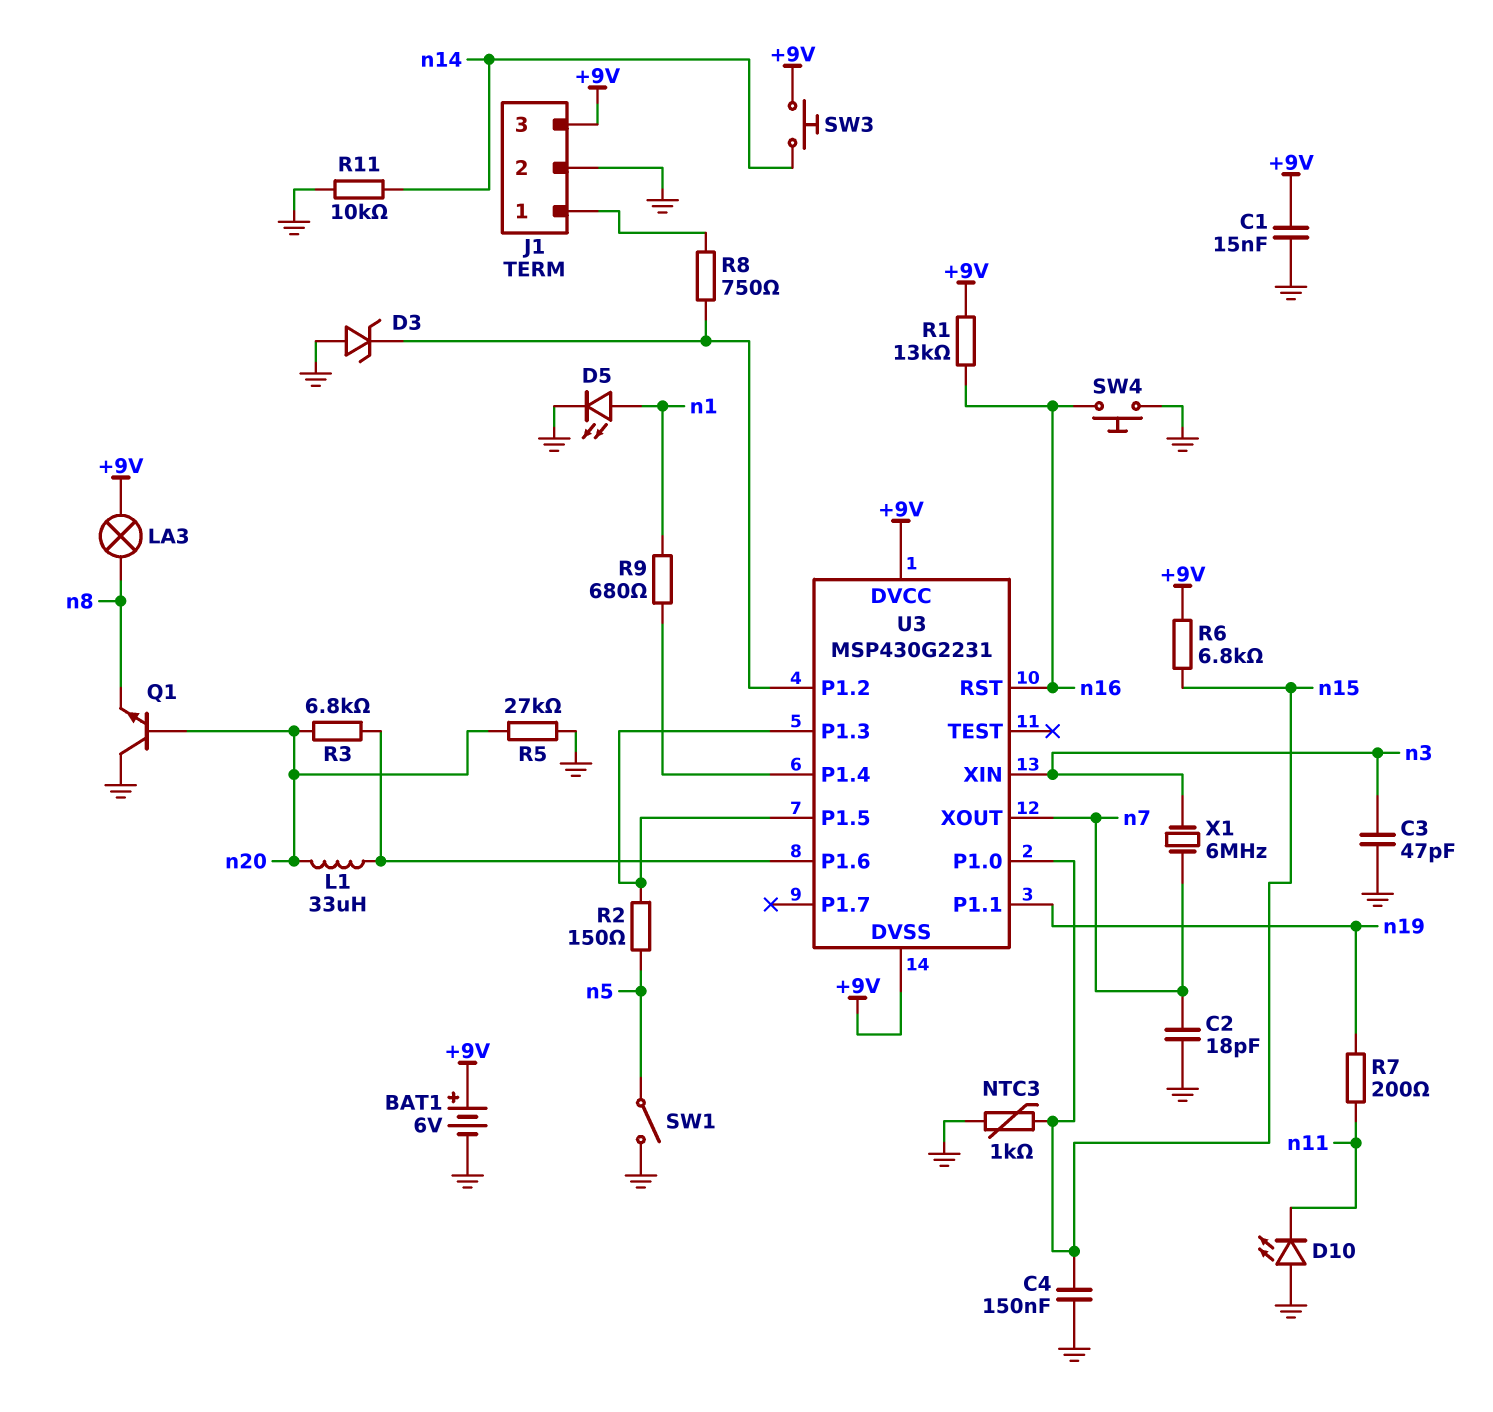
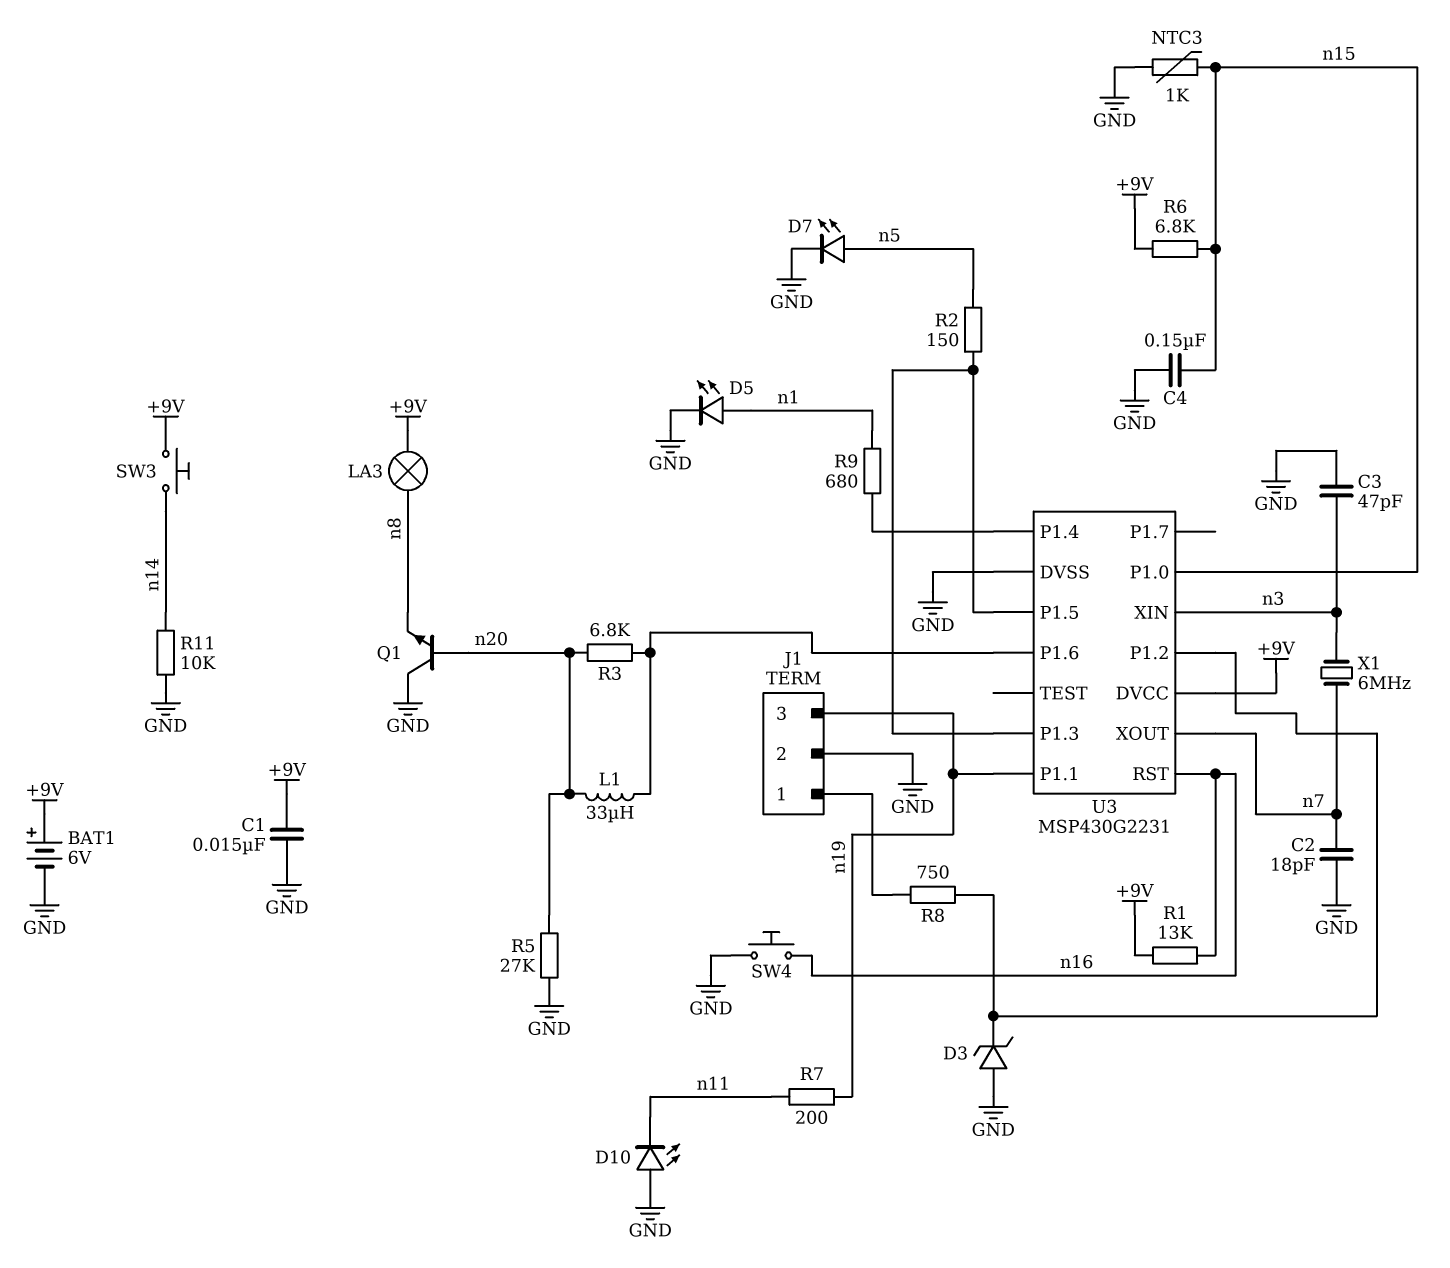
D7: none -> LED (A n5, K GND)
J1 pin 3: +9V -> n19
SW1: switch (GND, n5) -> none
U3 pin DVSS: +9V -> GND

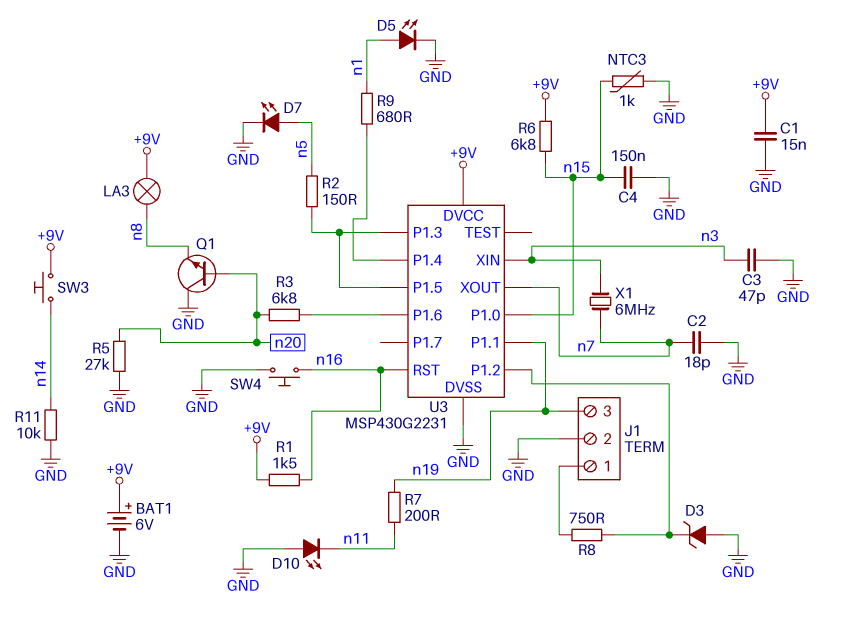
L1: 33uH (U3/P1.6, n20) -> none
R1: 13k (+9V, n16) -> 1.5k (+9V, n16)

